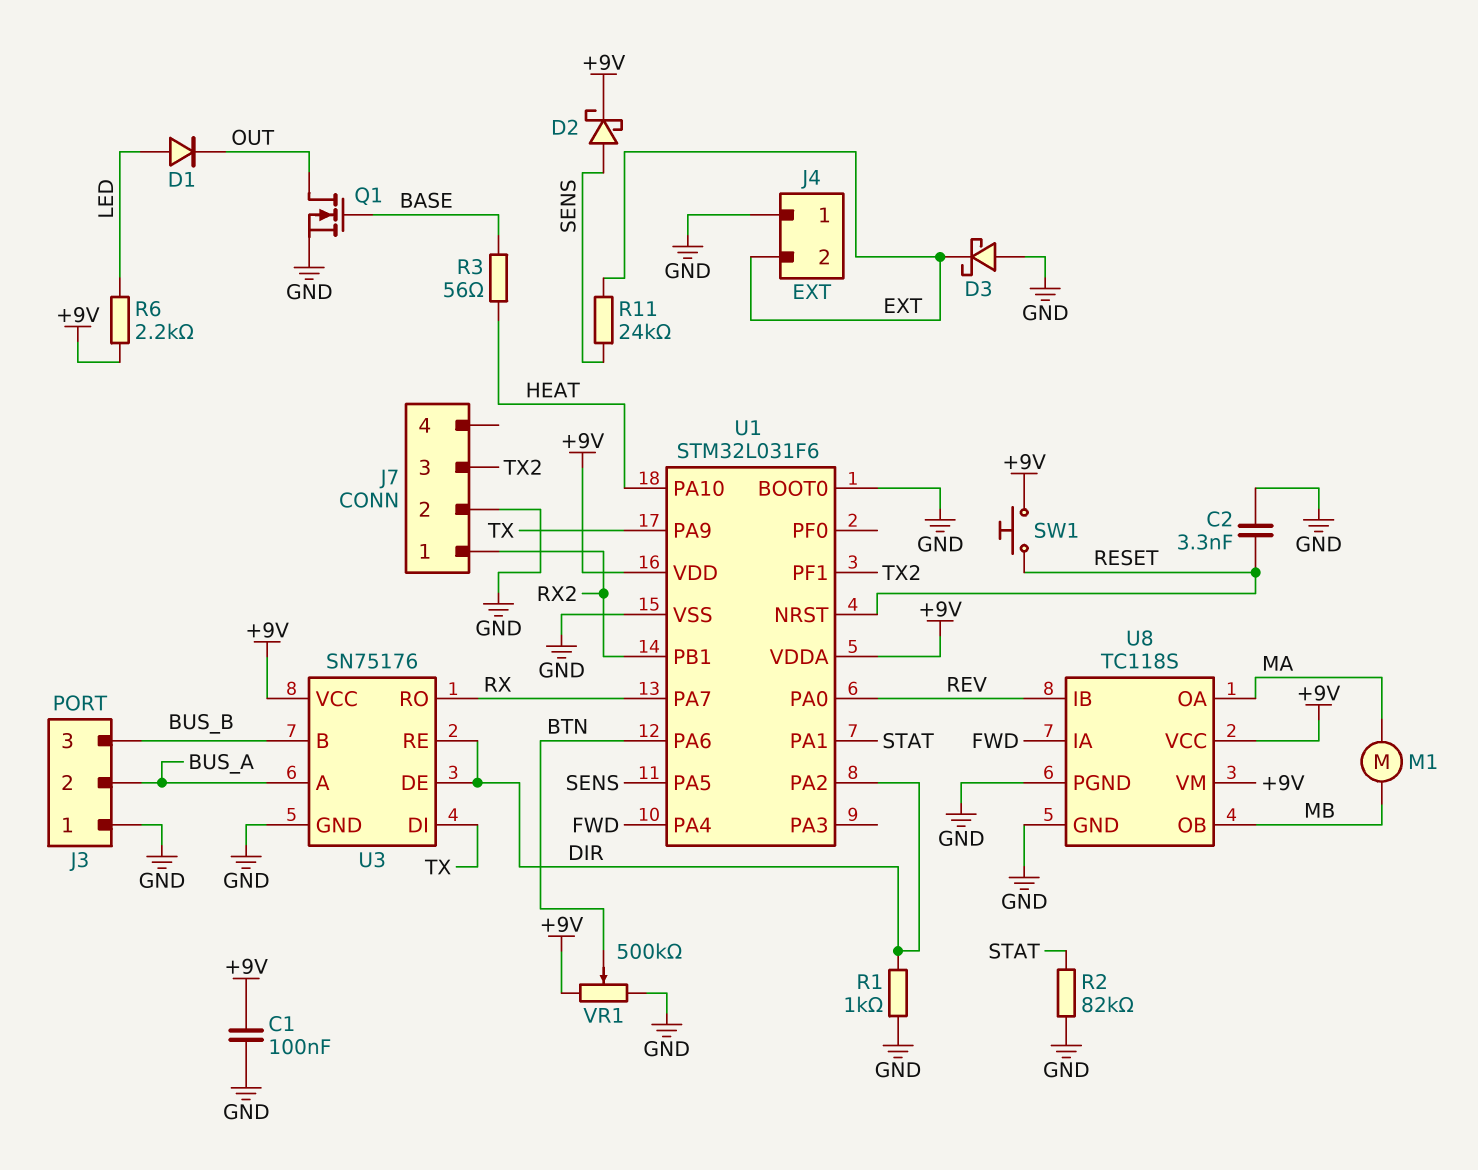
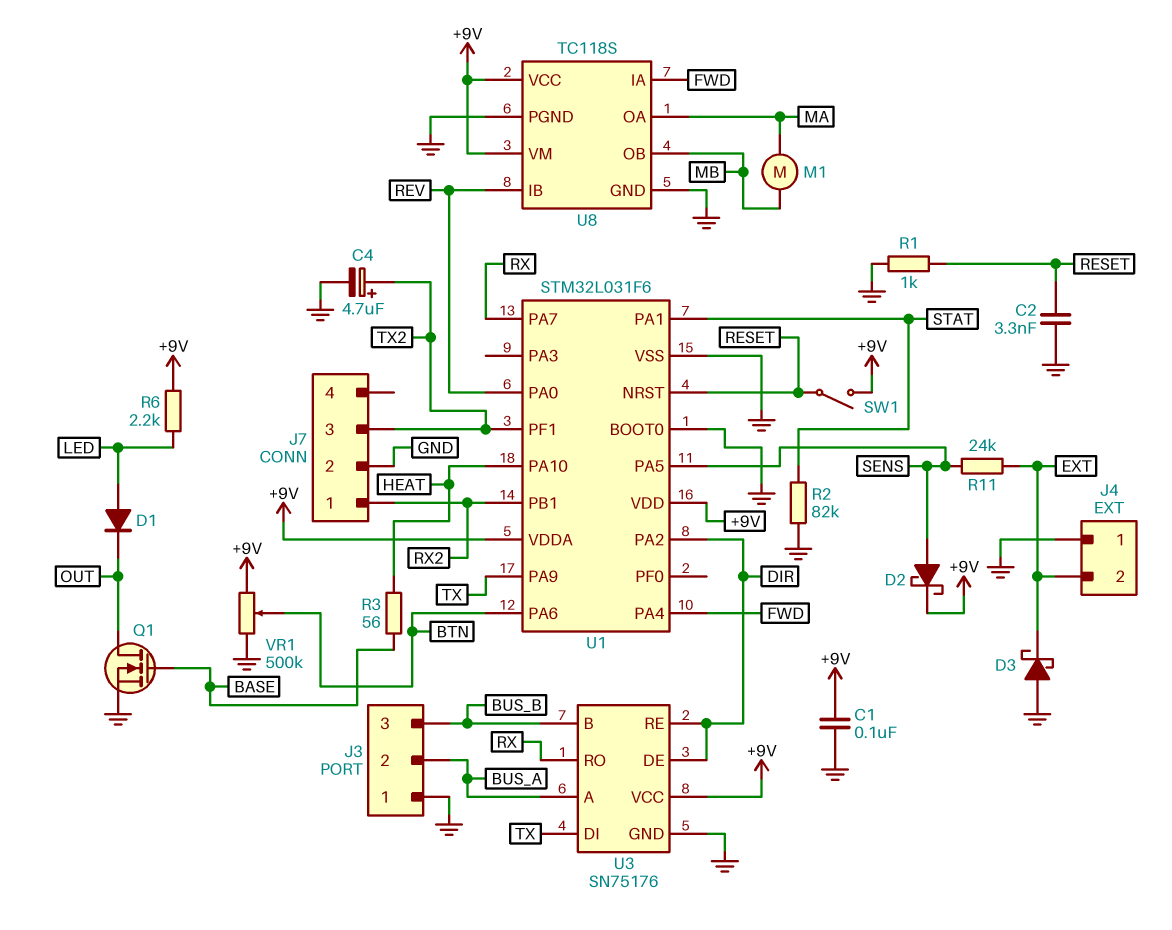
C4: none -> 4.7uF (plus TX2, minus GND)
R1: 1k (DIR, GND) -> 1k (GND, RESET)
SW1: button (+9V, RESET) -> switch (+9V, RESET)

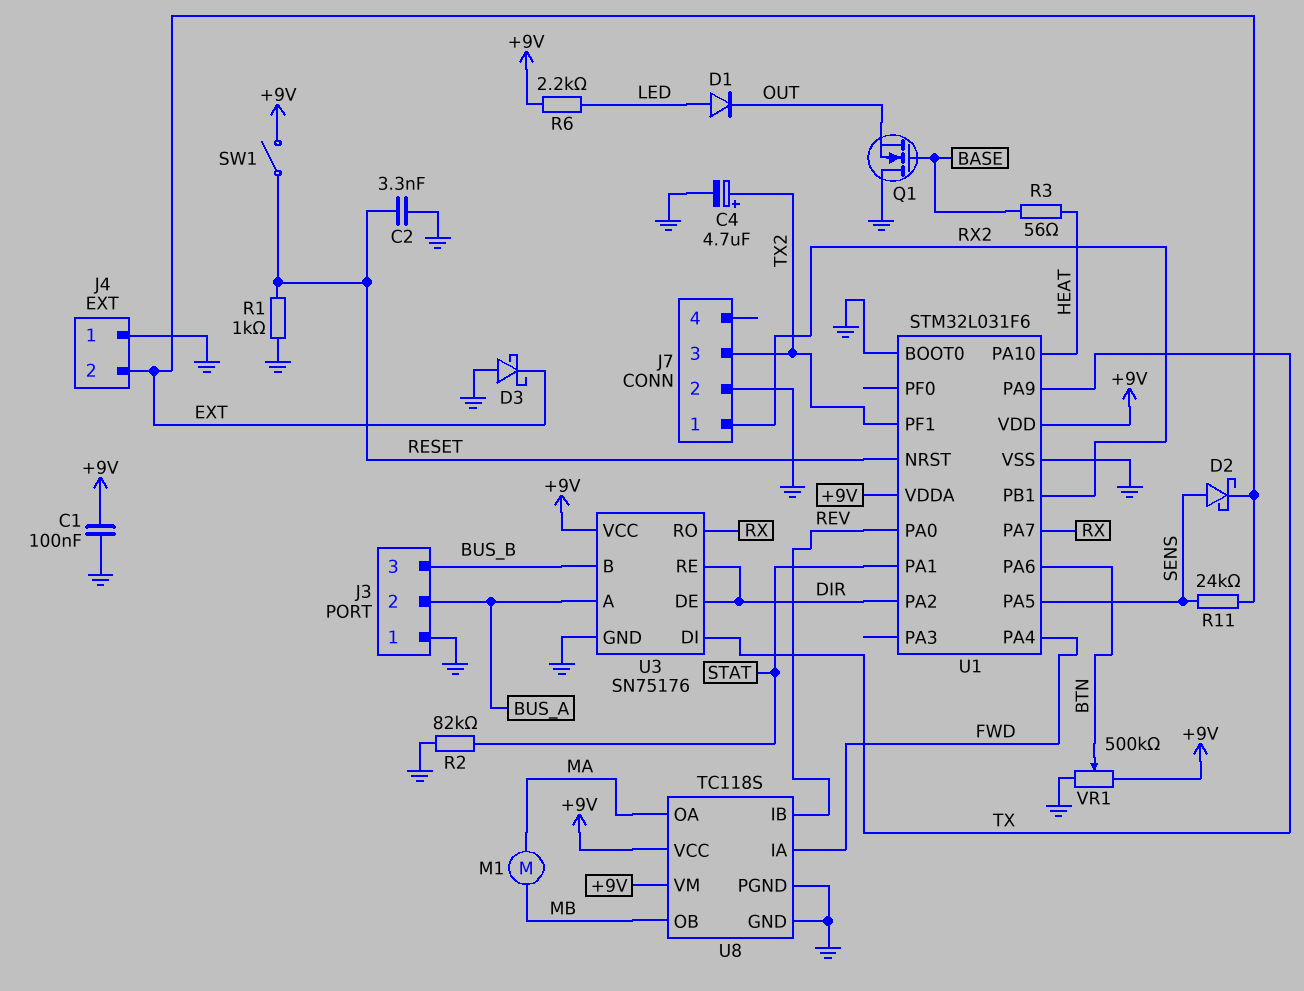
D2: schottky (A SENS, K +9V) -> schottky (A SENS, K EXT)
Q1: NMOS (G BASE, D OUT, S GND) -> NMOS (G BASE, D GND, S OUT)

